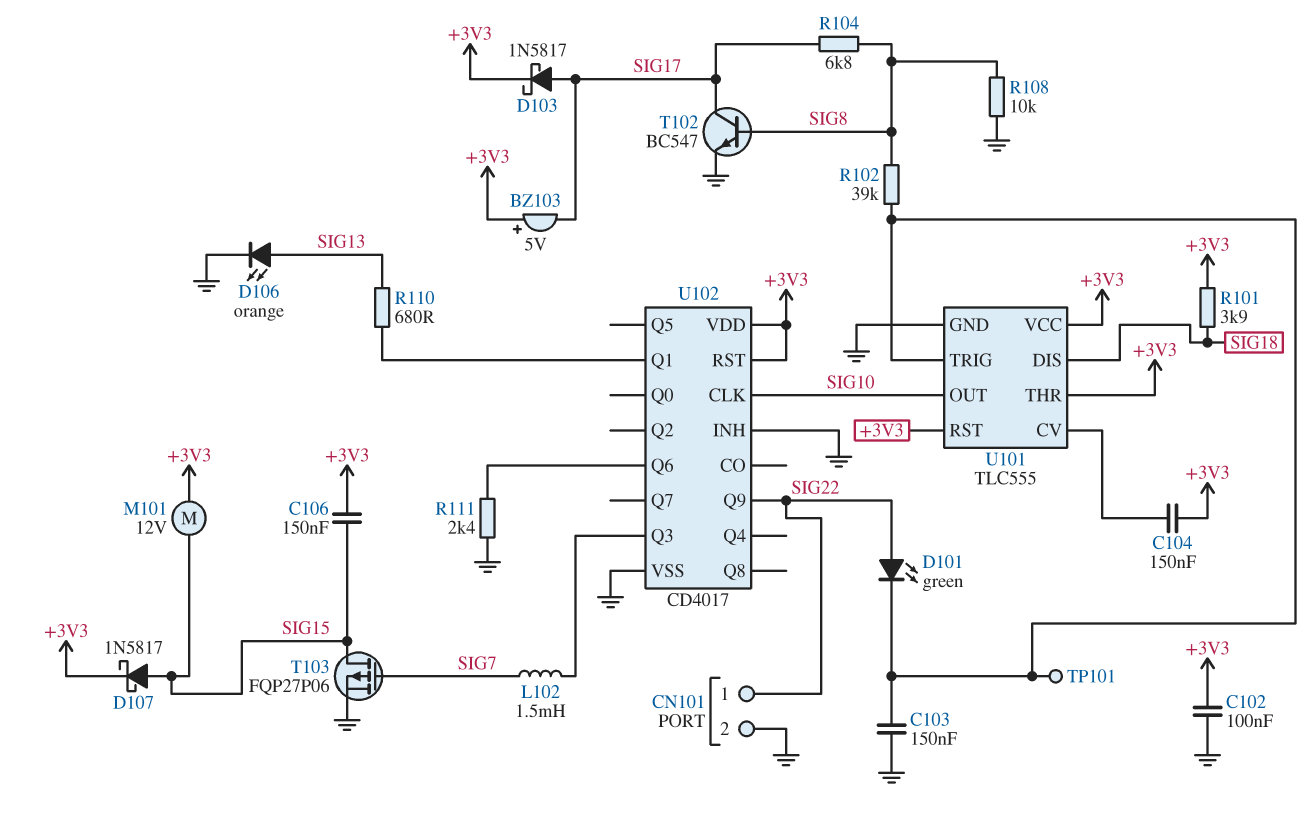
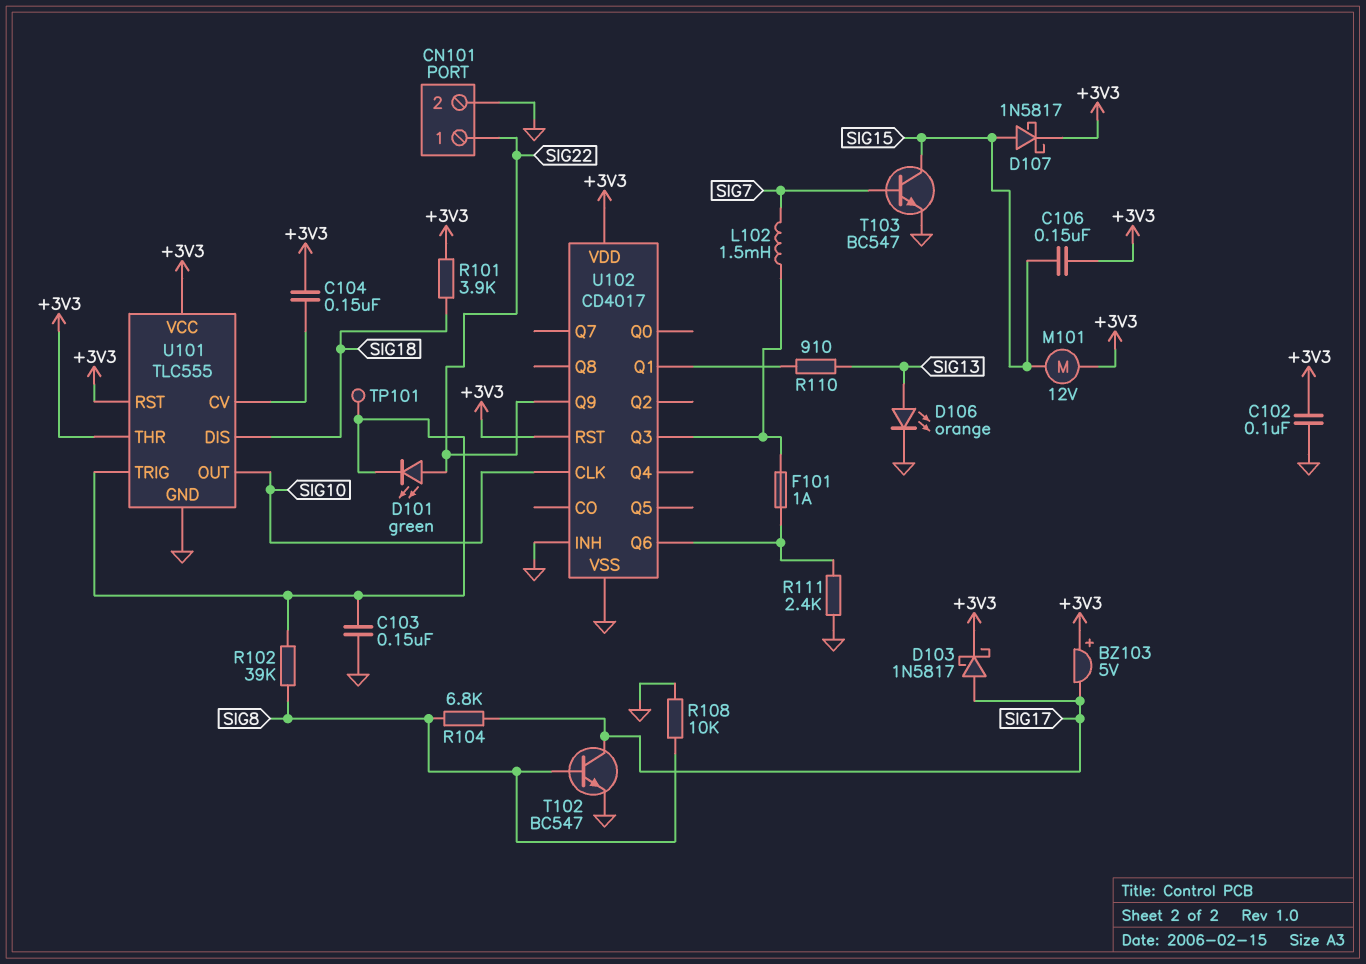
F101: none -> 1A (U102/Q3, U102/Q6)
R110: 680 (SIG13, U102/Q1) -> 910 (SIG13, U102/Q1)
T103: PMOS FQP27P06 (G SIG7, D SIG15, S GND) -> NPN BC547 (B SIG7, C SIG15, E GND)

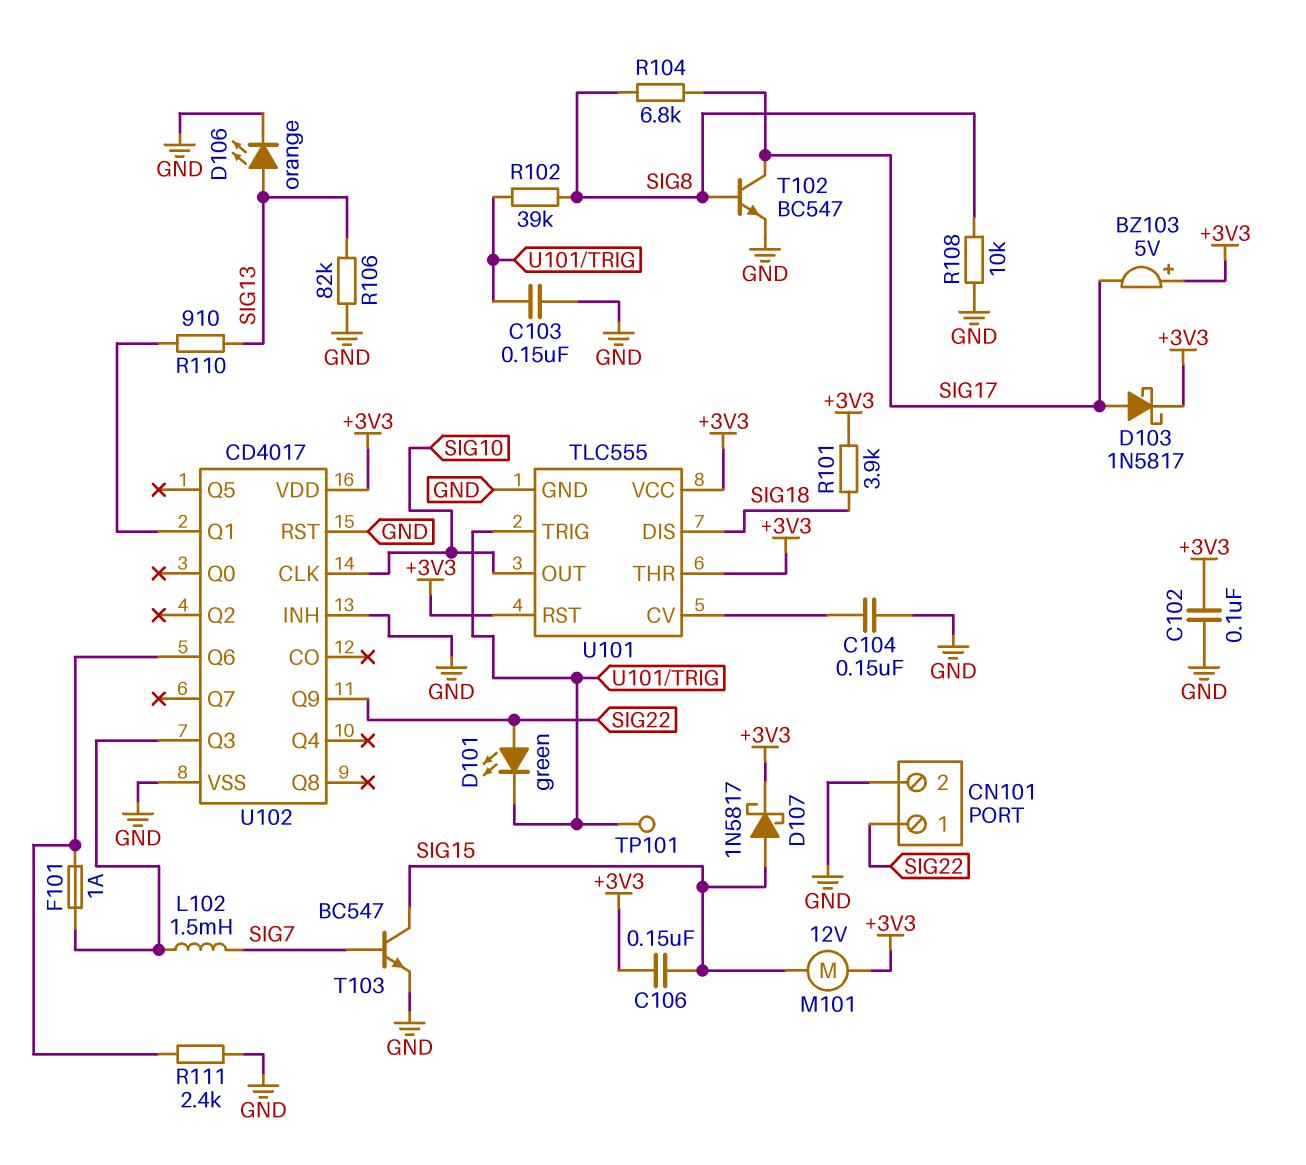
C104: 150nF (+3V3, U101/CV) -> 150nF (GND, U101/CV)
R106: none -> 82k (GND, SIG13)
U102 pin RST: +3V3 -> GND

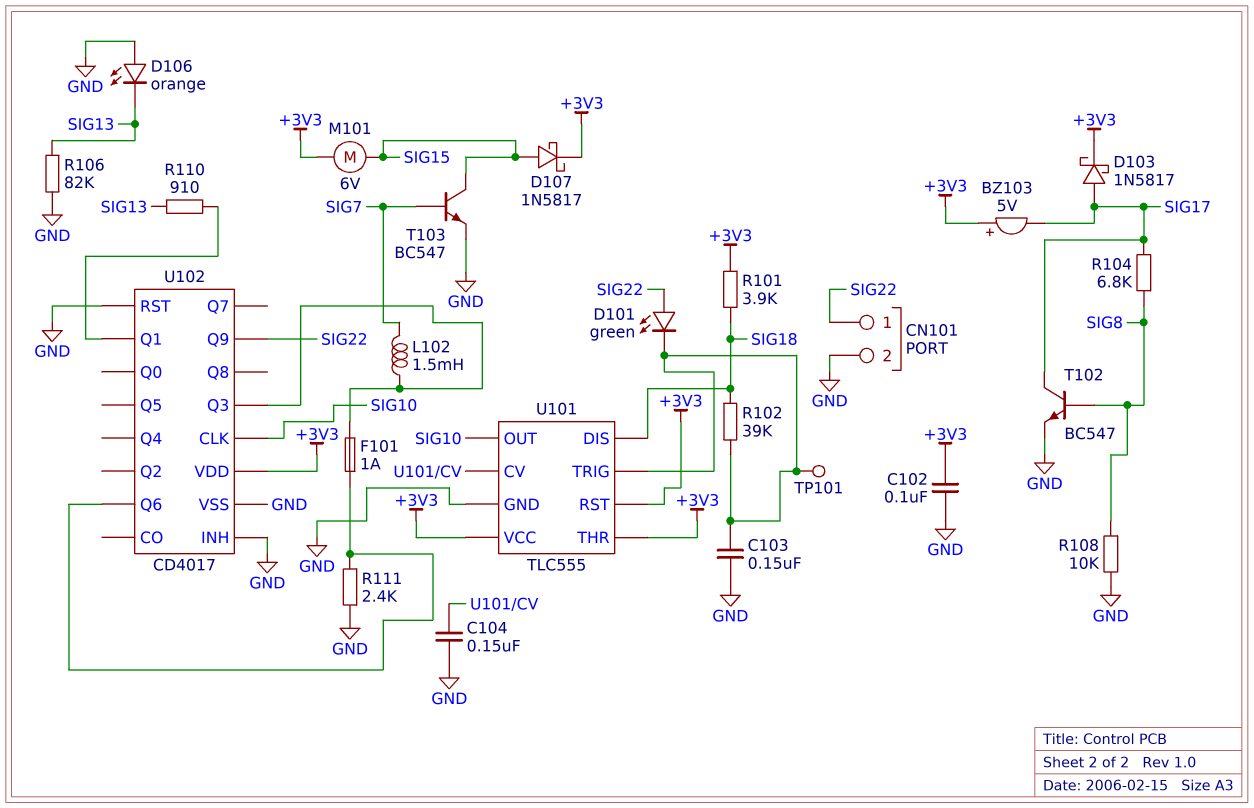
C106: 150nF (+3V3, SIG15) -> none
D106: LED orange (A SIG13, K GND) -> LED orange (A GND, K SIG13)
M101: motor 12V (+3V3, SIG15) -> motor 6V (+3V3, SIG15)
R102: 39k (SIG8, U101/TRIG) -> 39k (SIG18, U101/TRIG)

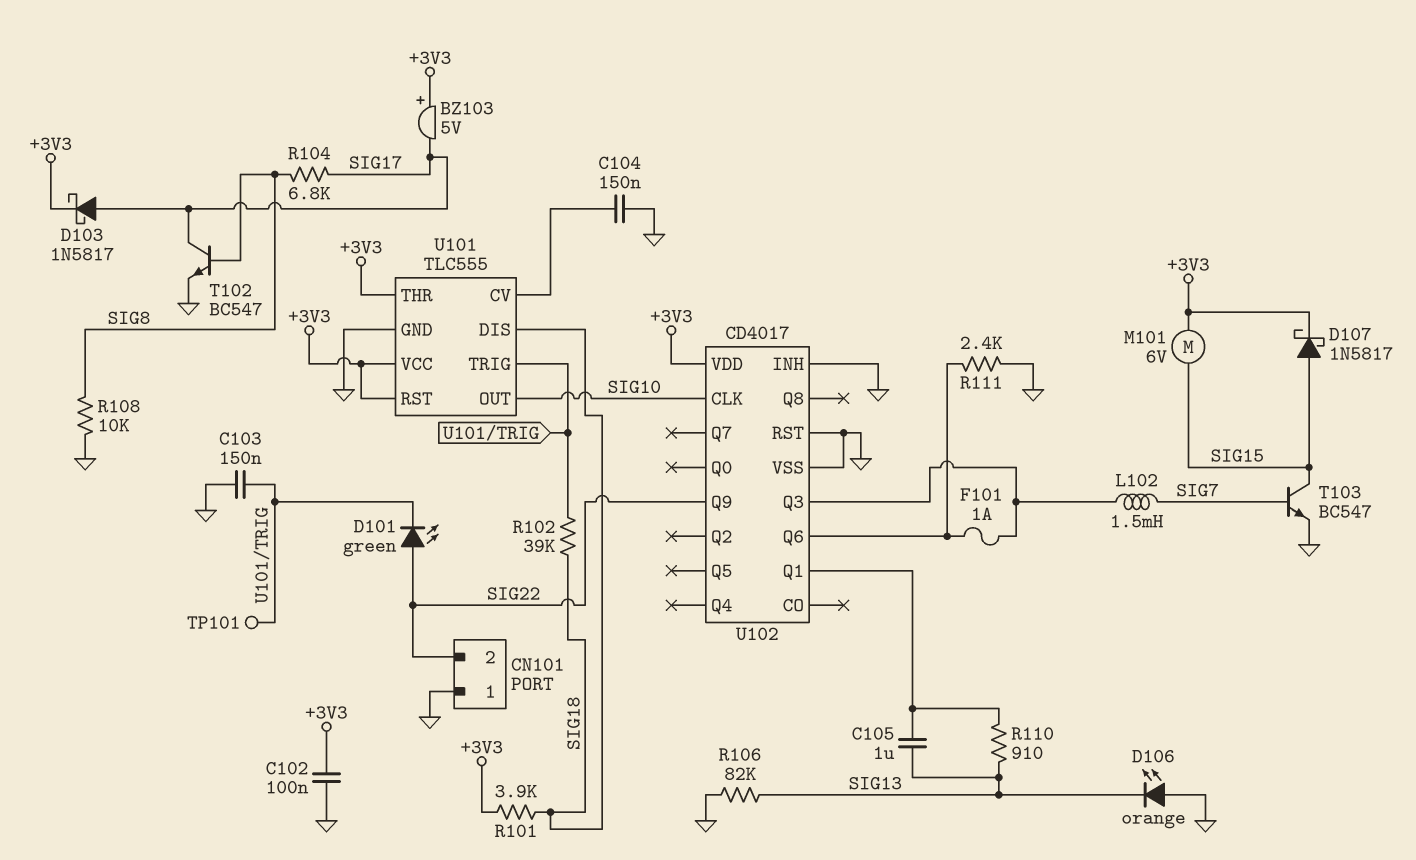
C105: none -> 1uF (SIG13, U102/Q1)
CN101 pin 1: SIG22 -> GND
CN101 pin 2: GND -> SIG22

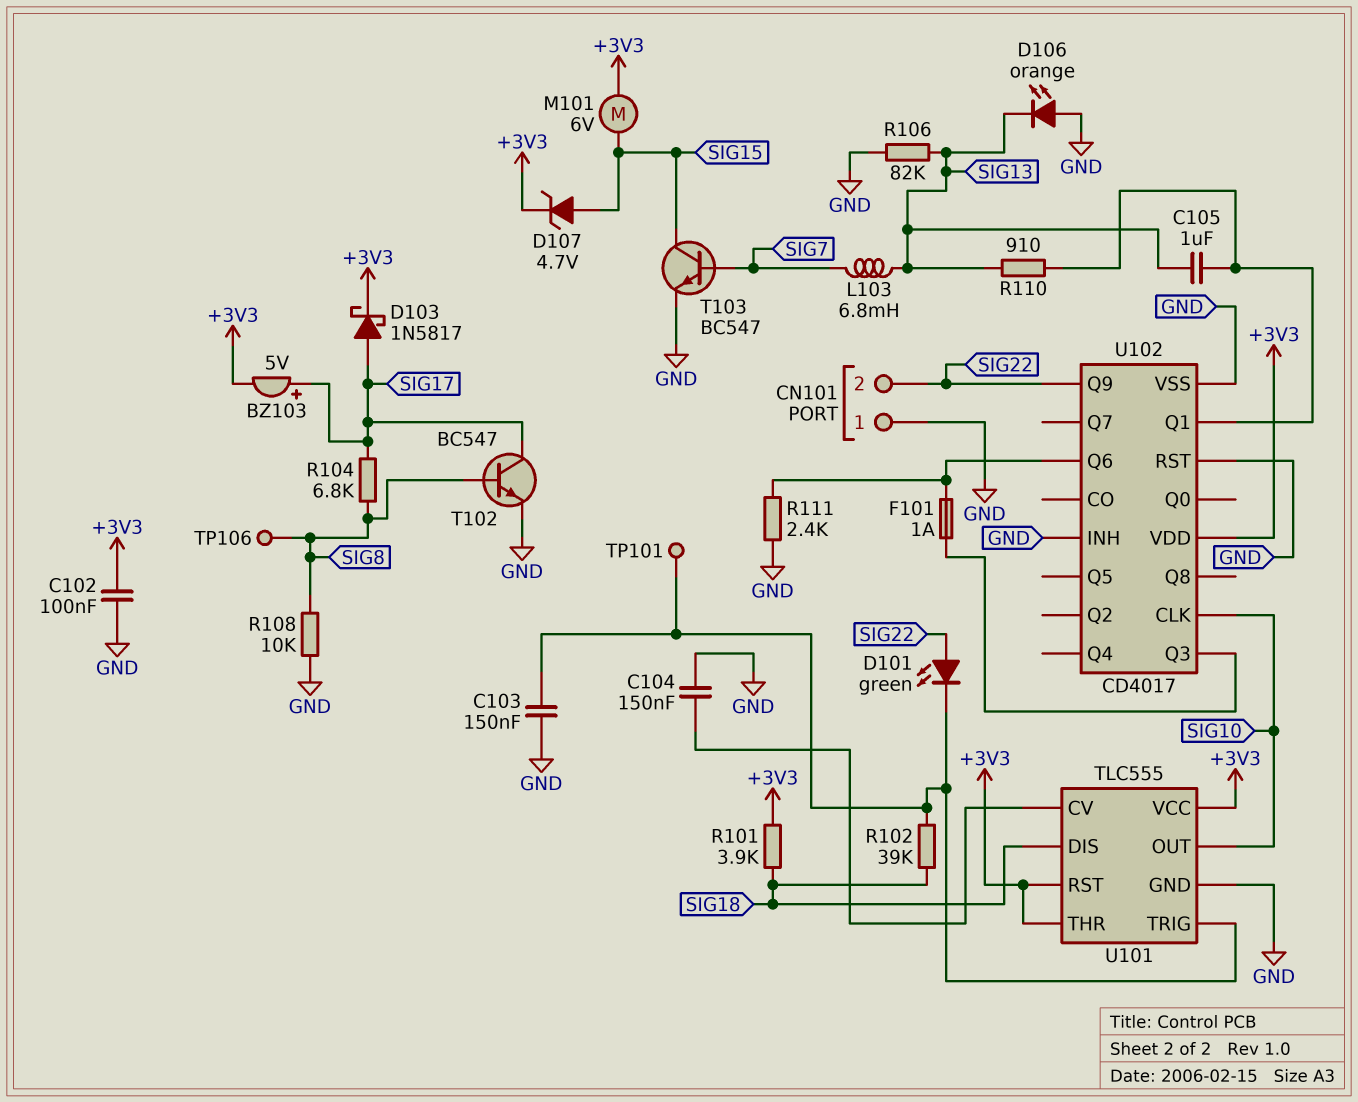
BZ103: buzzer 5V (plus +3V3, minus SIG17) -> buzzer 5V (plus SIG17, minus +3V3)
D107: schottky 1N5817 (A SIG15, K +3V3) -> zener 4.7V (A SIG15, K +3V3)
L102: 1.5mH (SIG7, U102/Q3) -> none
L103: none -> 6.8mH (SIG7, SIG13)
TP106: none -> test point (SIG8)

